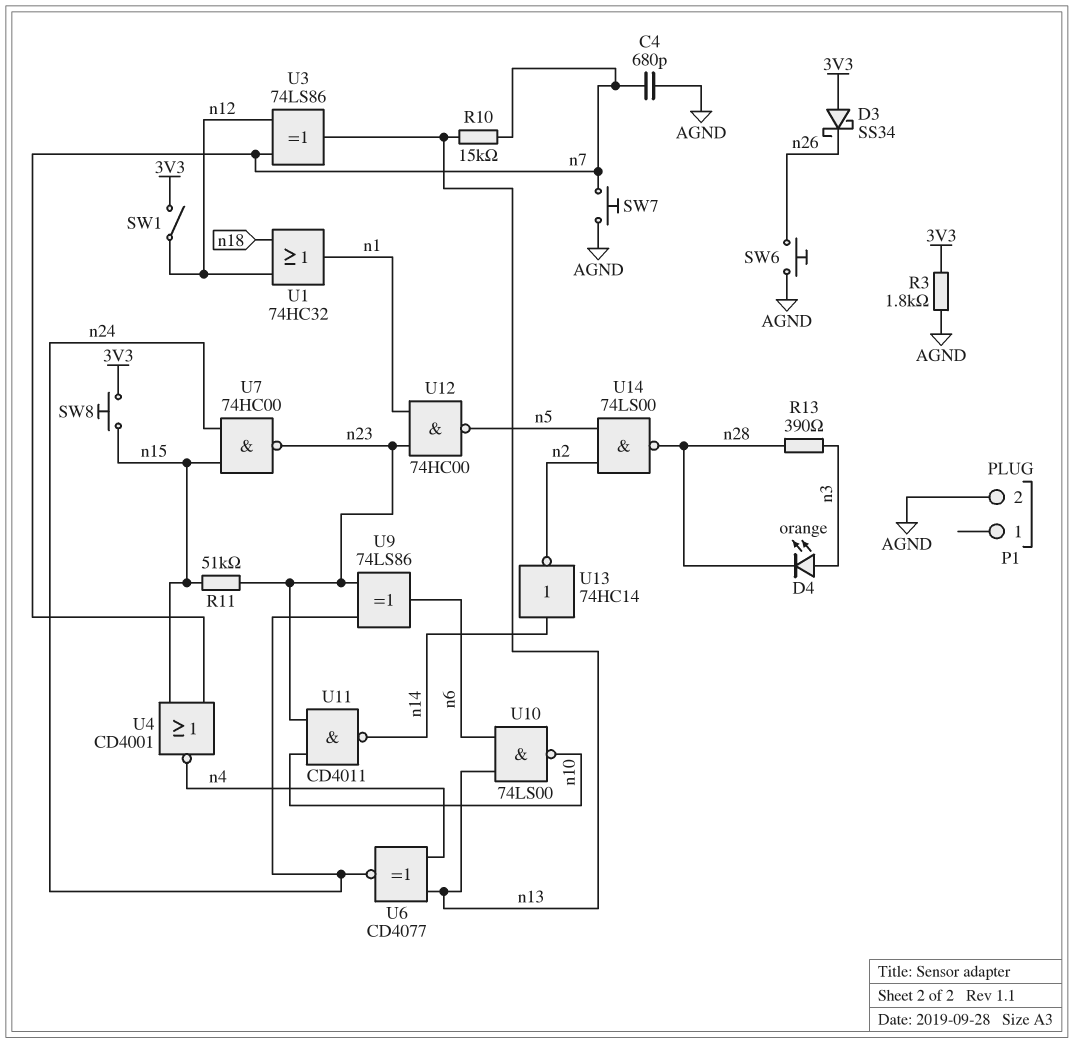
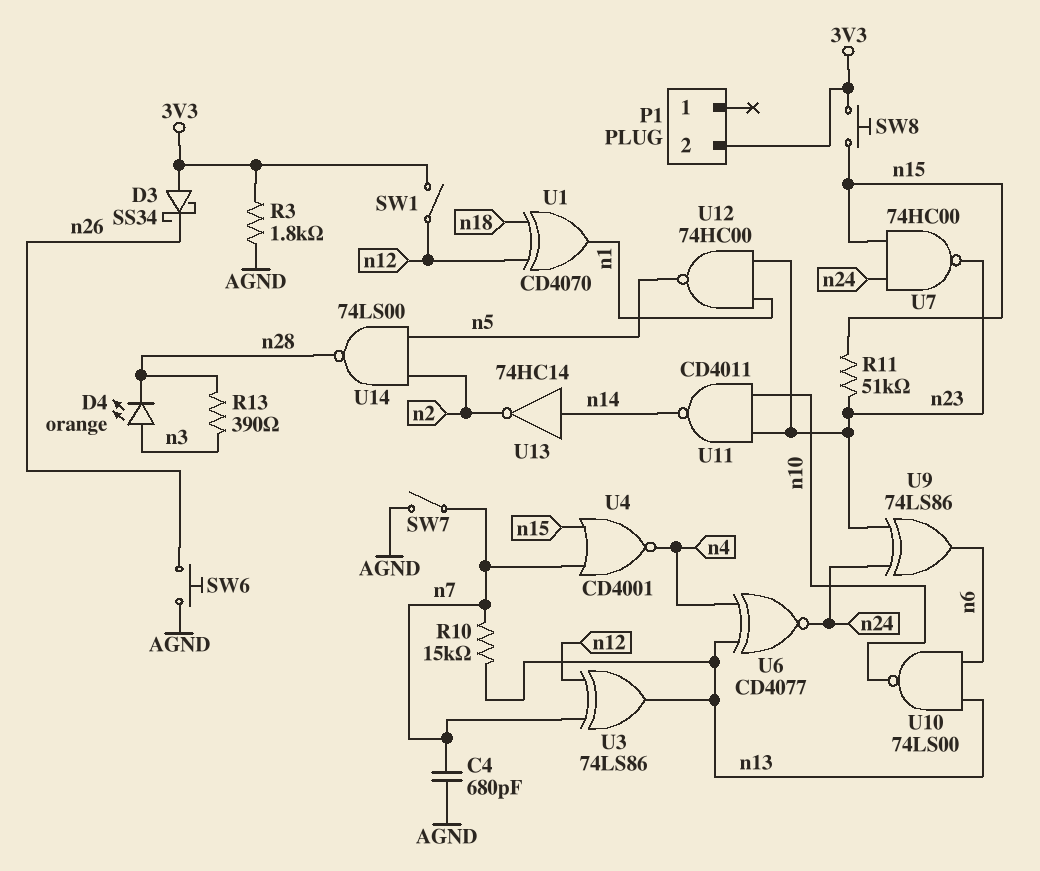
P1 pin 2: AGND -> 3V3
SW7: button (AGND, n7) -> switch (AGND, n7)
U1: OR 74HC32 (in n12, in n18, out n1) -> XOR CD4070 (in n12, in n18, out n1)

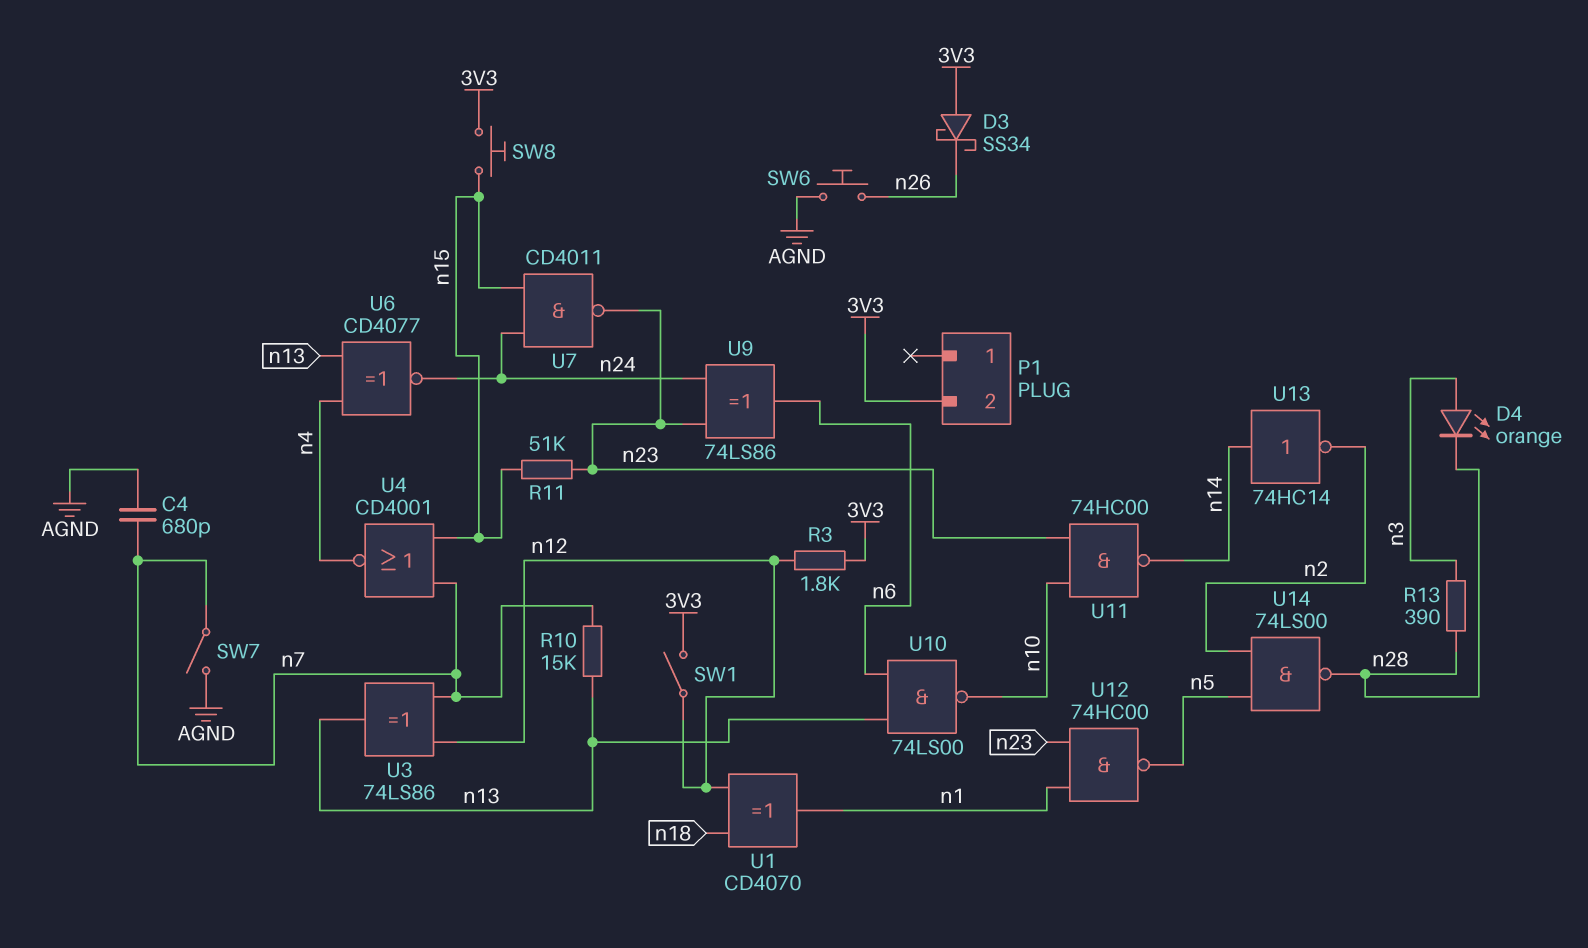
R3: 1.8k (3V3, AGND) -> 1.8k (3V3, n12)
U7: NAND 74HC00 (in n15, in n24, out n23) -> NAND CD4011 (in n15, in n24, out n23)
U11: NAND CD4011 (in n10, in n23, out n14) -> NAND 74HC00 (in n10, in n23, out n14)

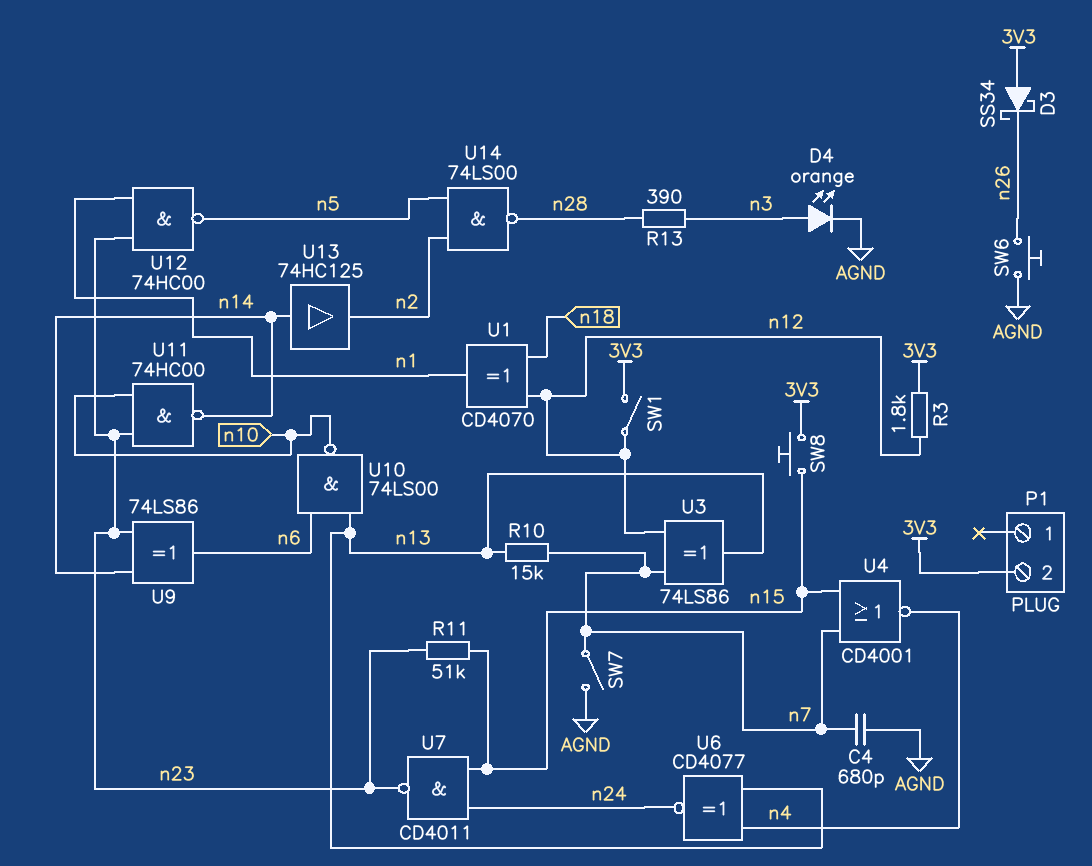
D4: LED orange (A n3, K n28) -> LED orange (A n3, K AGND)
U9: XOR 74LS86 (in n23, in n24, out n6) -> XOR 74LS86 (in n14, in n23, out n6)
U13: NOT 74HC14 (in n14, out n2) -> buffer 74HC125 (in n14, out n2)

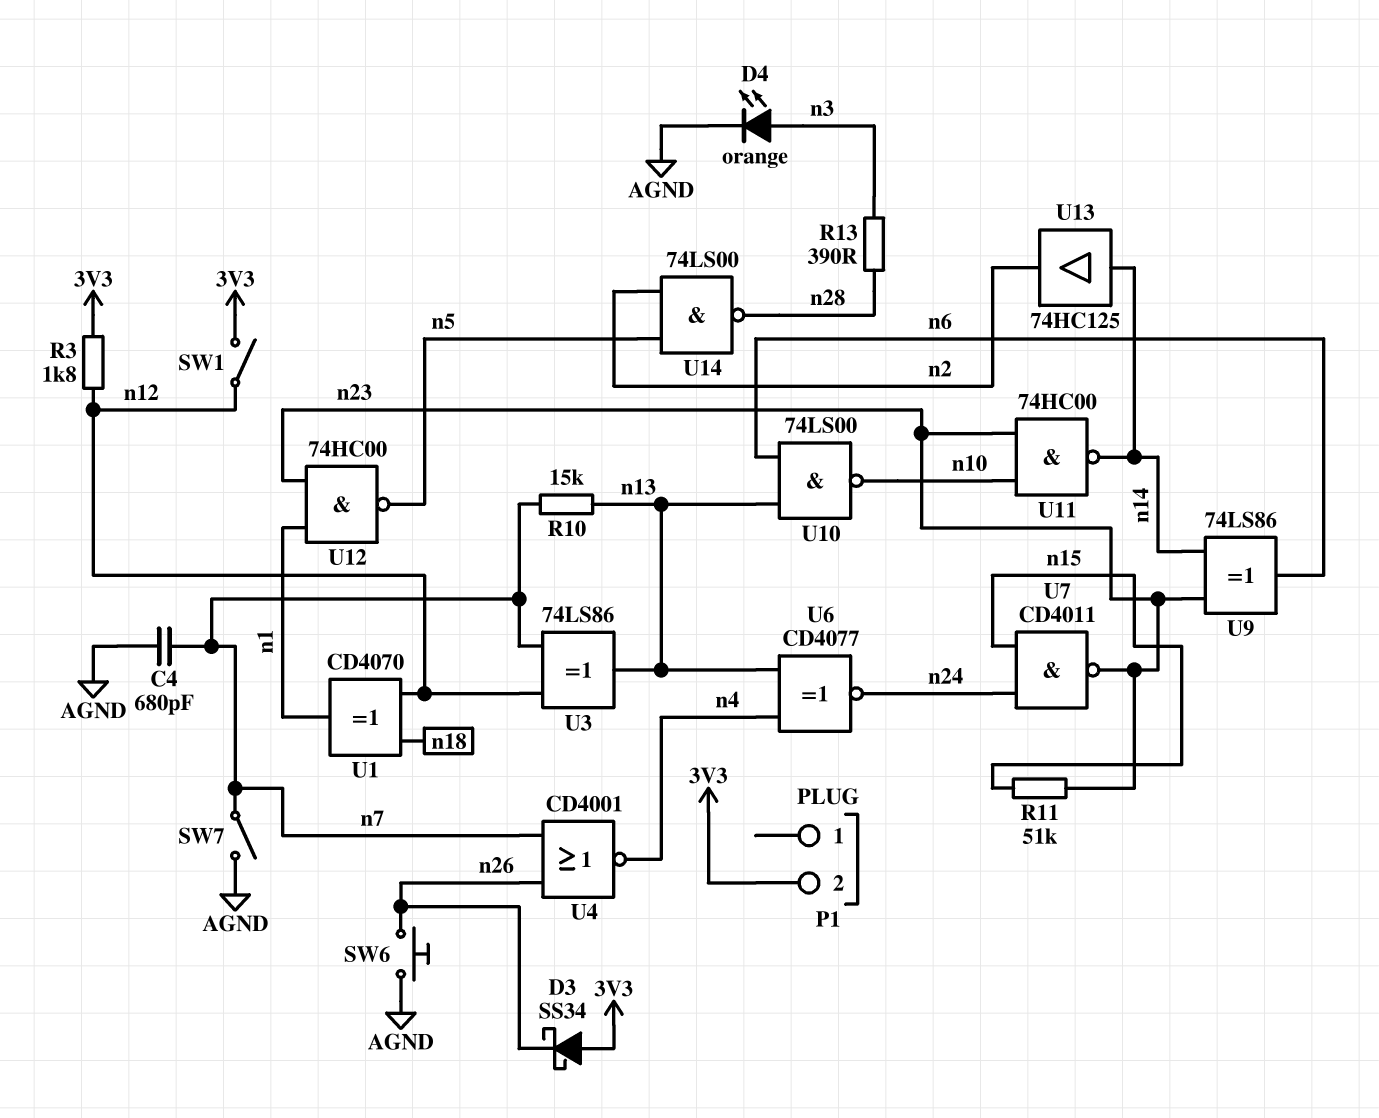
SW8: button (3V3, n15) -> none
U4: NOR CD4001 (in n7, in n15, out n4) -> NOR CD4001 (in n7, in n26, out n4)

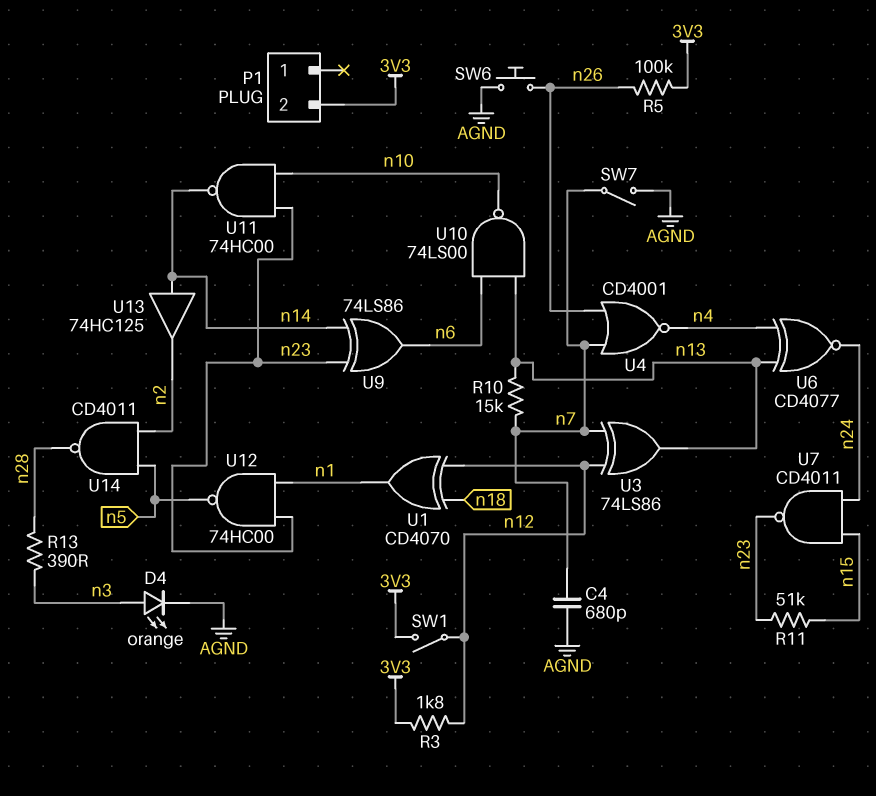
D3: schottky SS34 (A 3V3, K n26) -> none
R5: none -> 100k (3V3, n26)
U14: NAND 74LS00 (in n2, in n5, out n28) -> NAND CD4011 (in n2, in n5, out n28)

